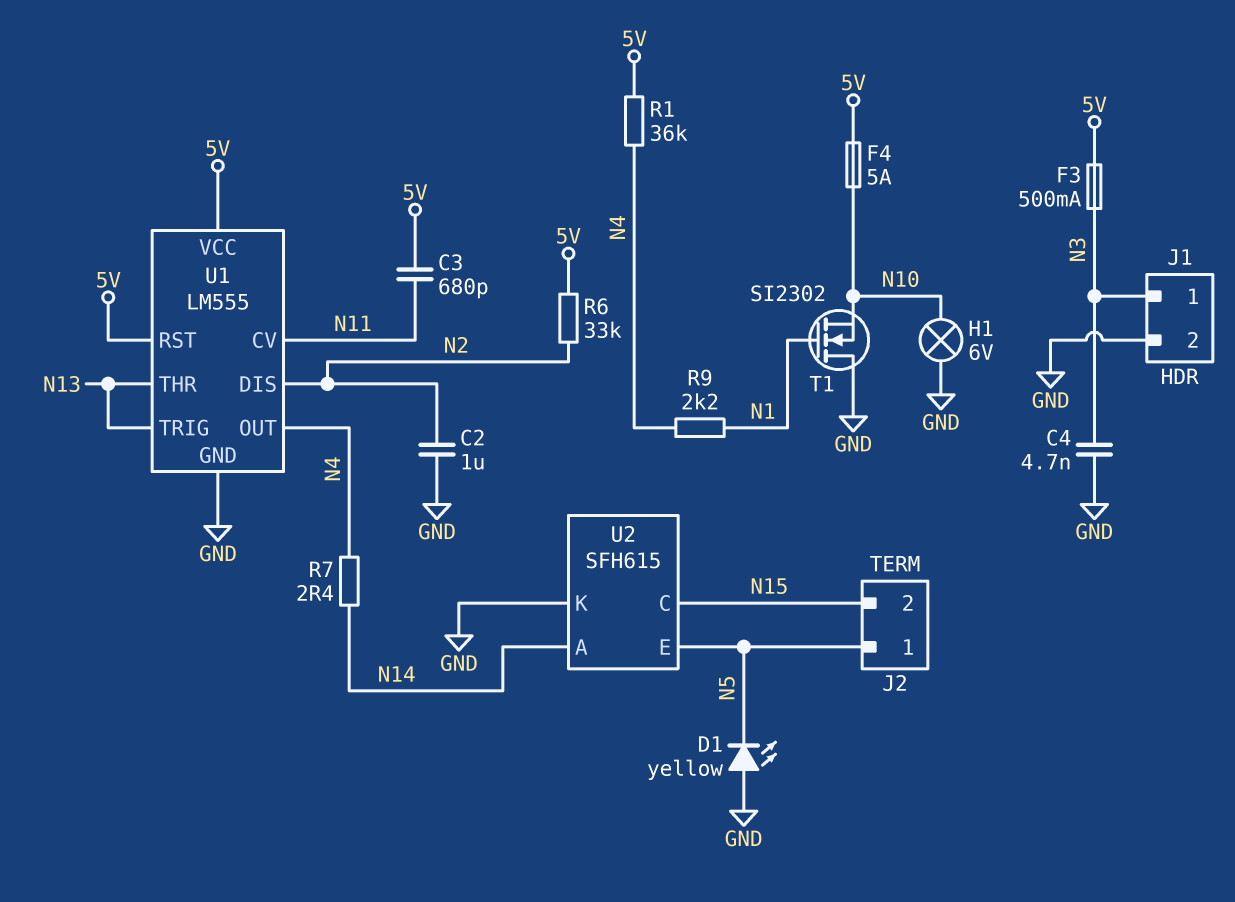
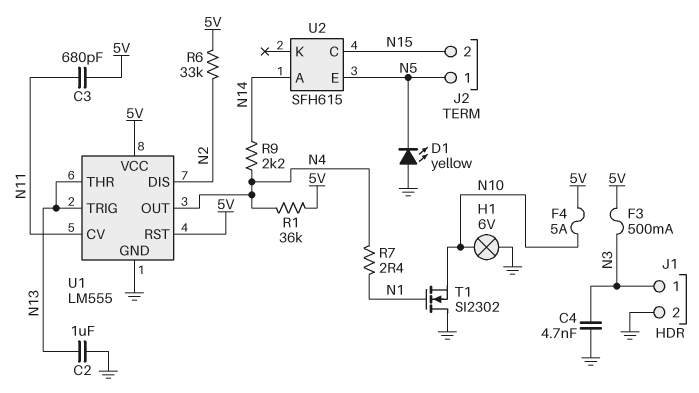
C2: 1uF (GND, N2) -> 1uF (GND, N13)
R7: 2.4 (N4, N14) -> 2.4 (N1, N4)
R9: 2.2k (N1, N4) -> 2.2k (N4, N14)
U2 pin K: GND -> none

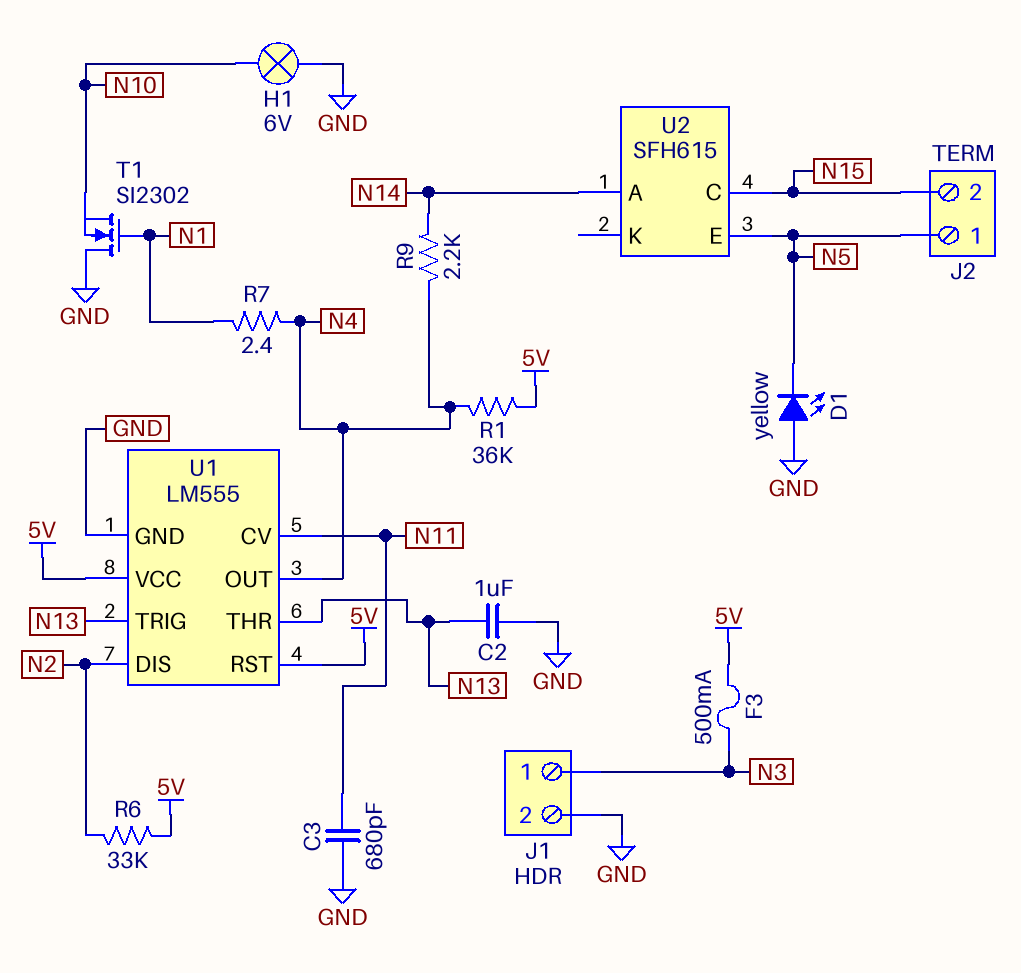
C3: 680pF (5V, N11) -> 680pF (GND, N11)
C4: 4.7nF (GND, N3) -> none
F4: 5A (5V, N10) -> none

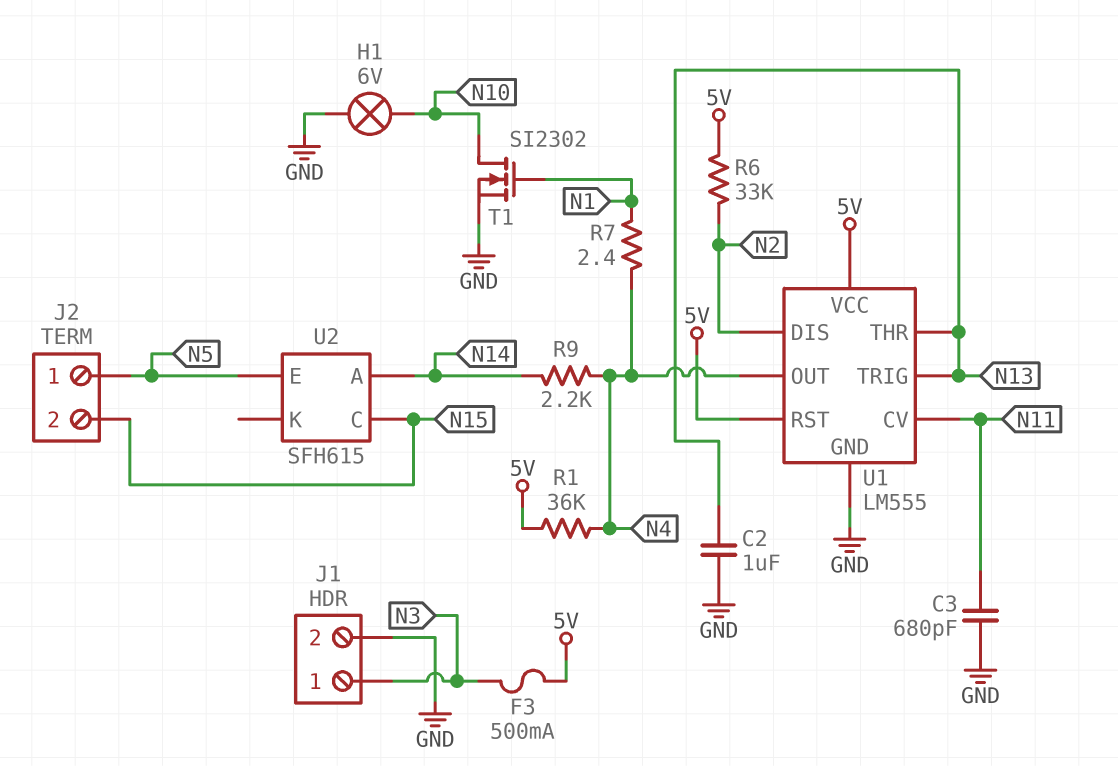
D1: LED yellow (A GND, K N5) -> none
T1: NMOS SI2302 (G N1, D GND, S N10) -> NMOS SI2302 (G N1, D N10, S GND)

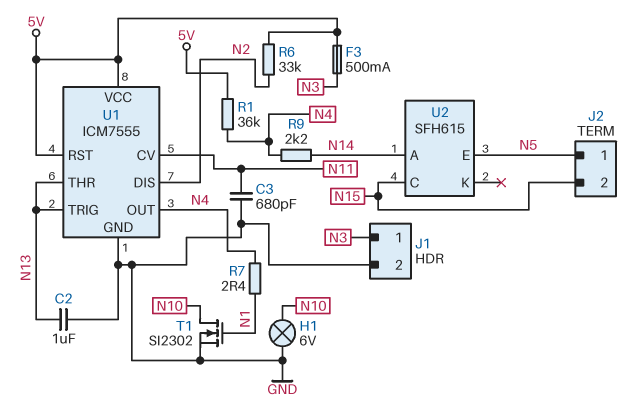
U1: LM555 -> ICM7555

